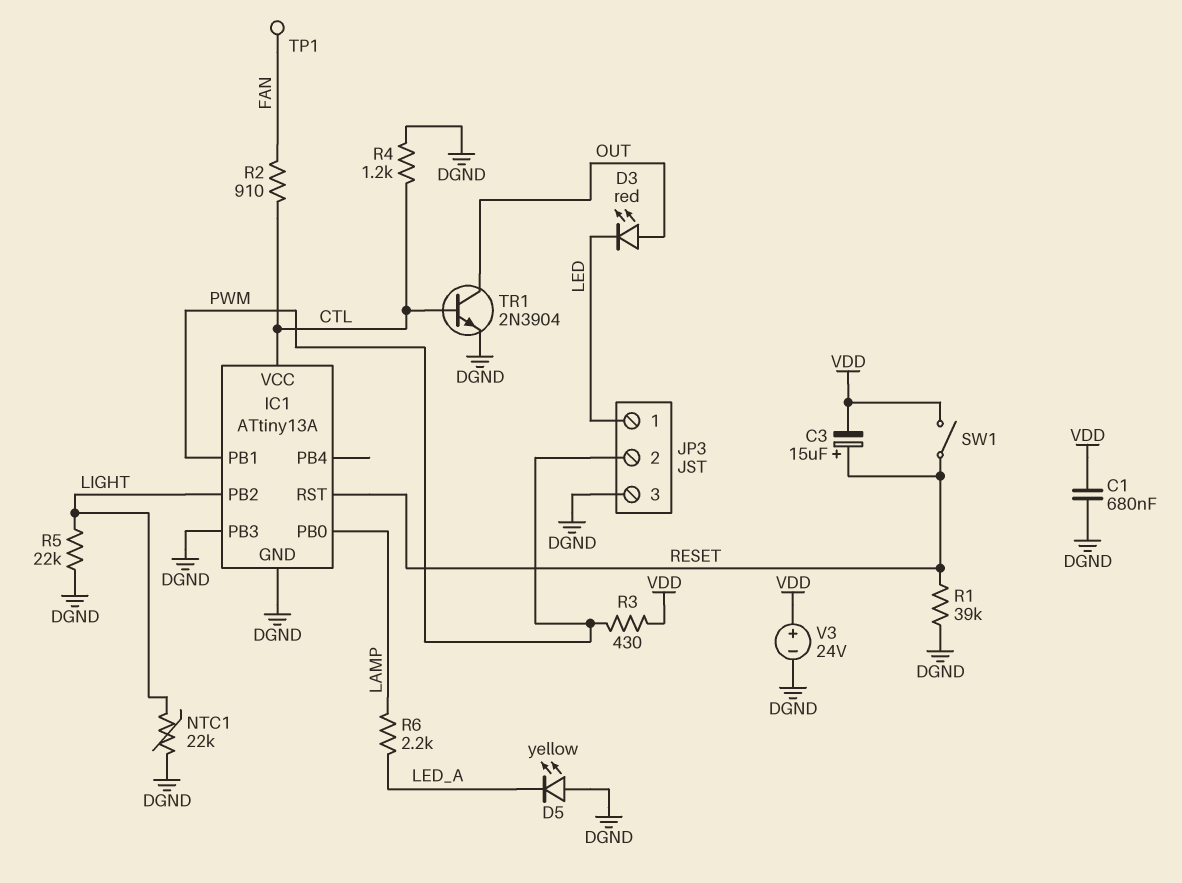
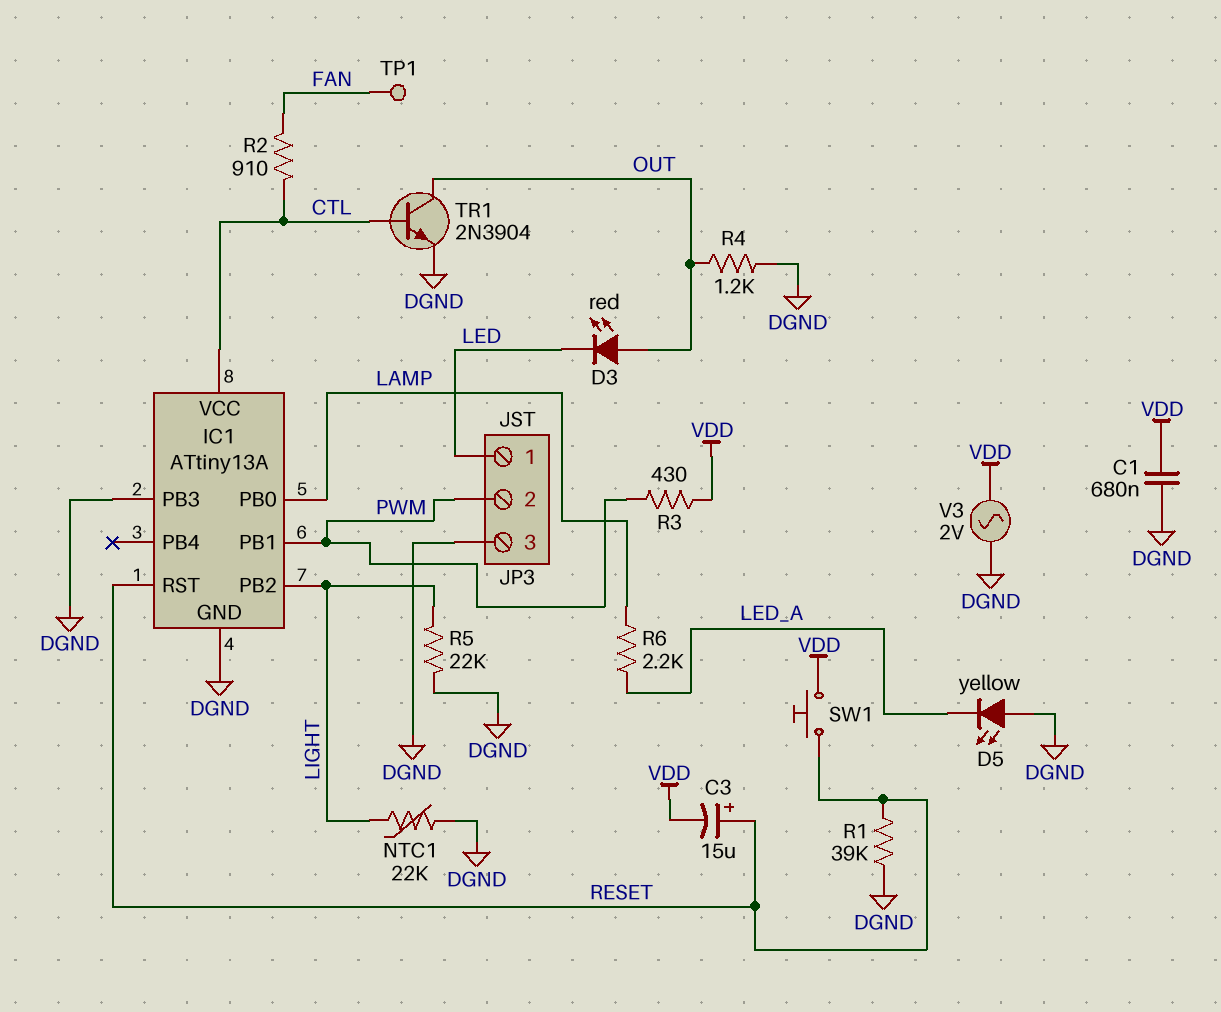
R4: 1.2k (CTL, DGND) -> 1.2k (DGND, OUT)
SW1: switch (RESET, VDD) -> button (RESET, VDD)
V3: 24V (plus VDD, minus DGND) -> AC 2V (DGND, VDD)

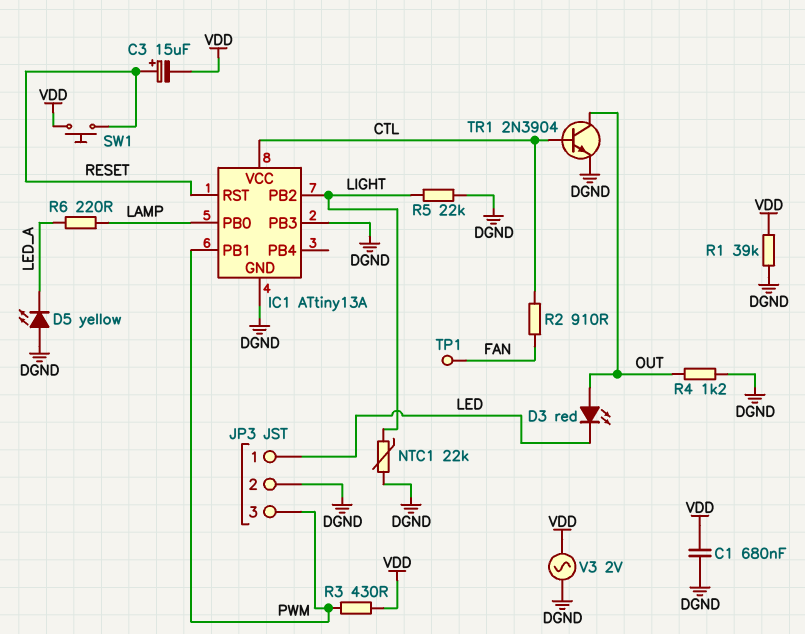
JP3 pin 2: PWM -> DGND
JP3 pin 3: DGND -> PWM
R1: 39k (DGND, RESET) -> 39k (DGND, VDD)
R6: 2.2k (LAMP, LED_A) -> 220 (LAMP, LED_A)

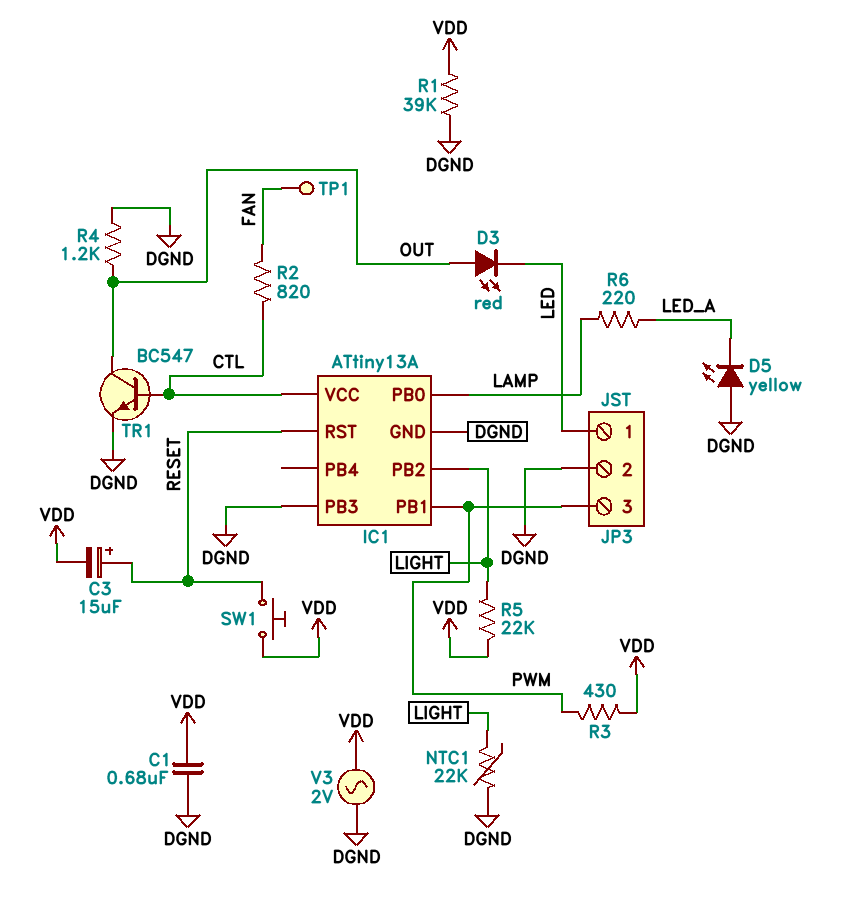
R2: 910 (CTL, FAN) -> 820 (CTL, FAN)
R5: 22k (DGND, LIGHT) -> 22k (LIGHT, VDD)
TR1: NPN 2N3904 (B CTL, C OUT, E DGND) -> NPN BC547 (B CTL, C OUT, E DGND)

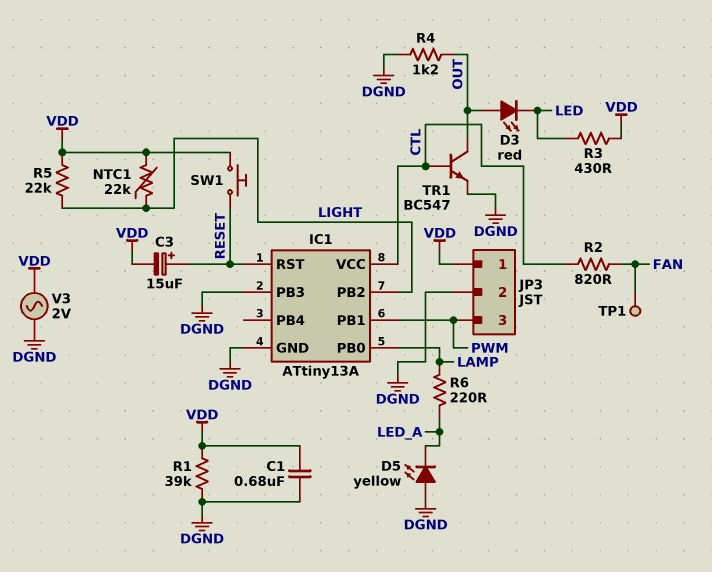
JP3 pin 1: LED -> VDD
NTC1: 22k (DGND, LIGHT) -> 22k (LIGHT, VDD)
R3: 430 (PWM, VDD) -> 430 (LED, VDD)

